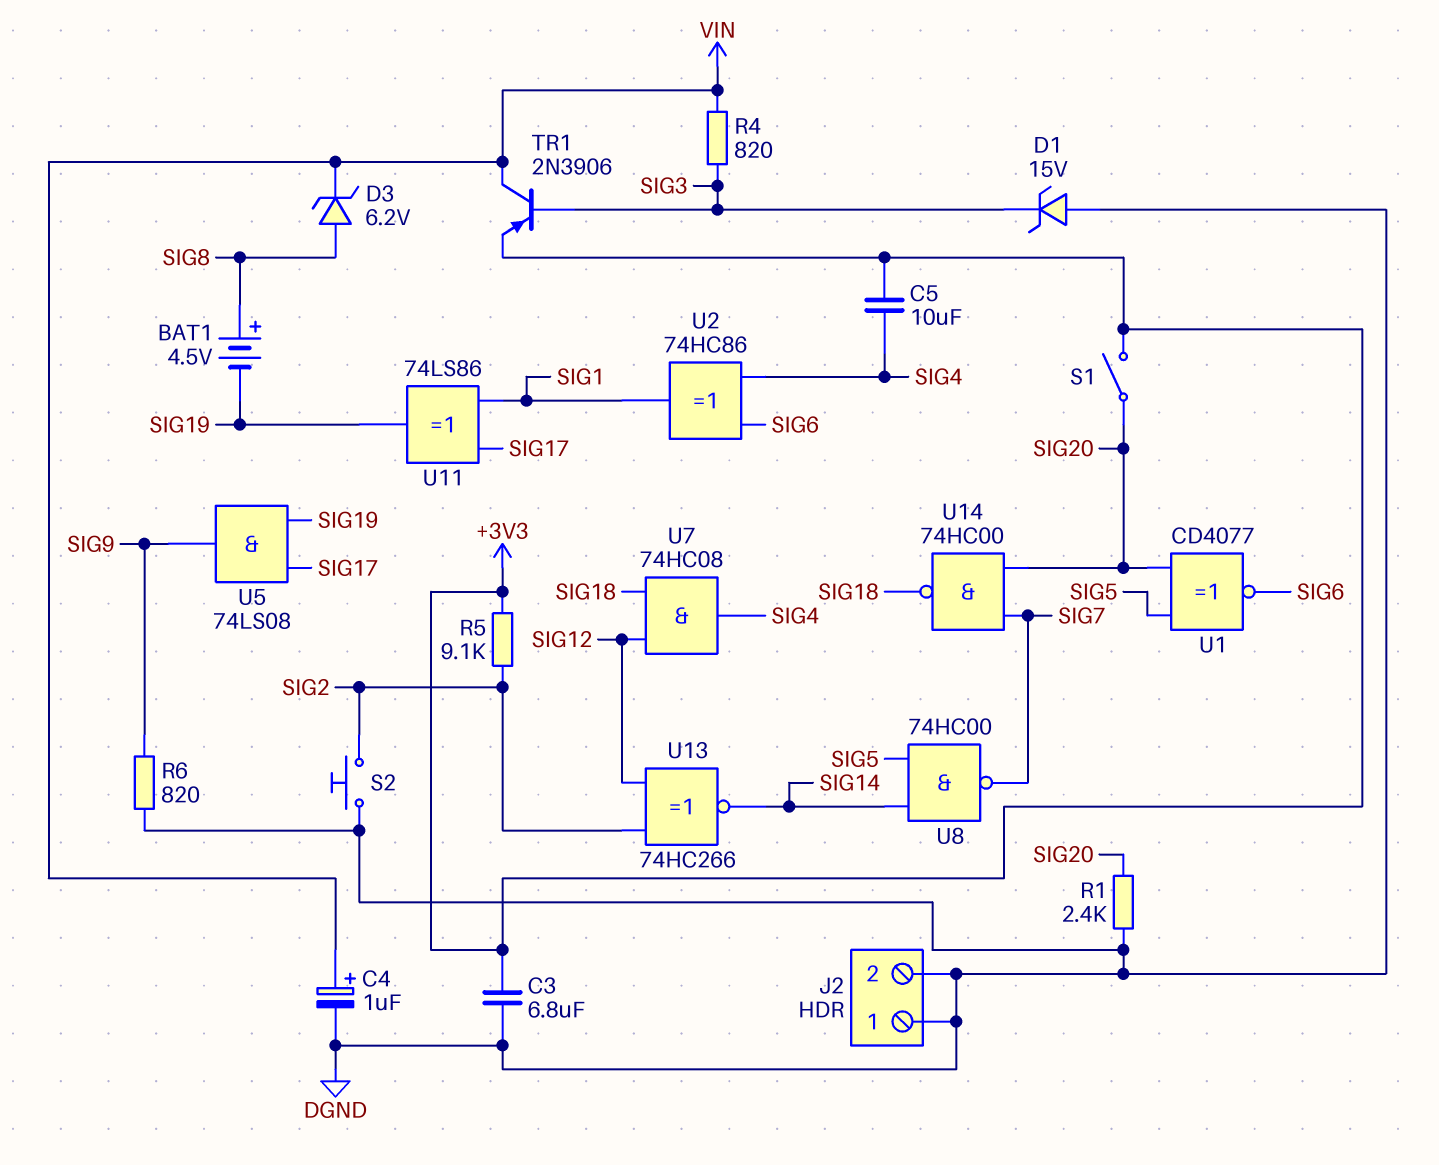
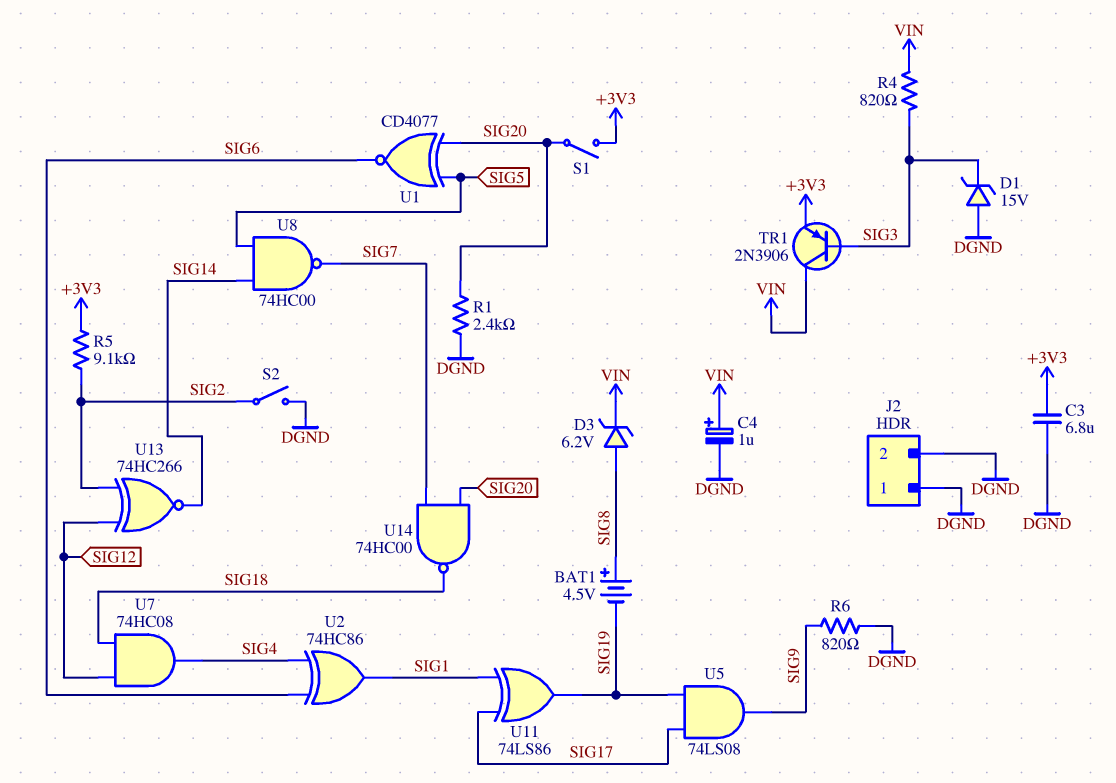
C5: 10uF (+3V3, SIG4) -> none
S2: button (DGND, SIG2) -> switch (DGND, SIG2)

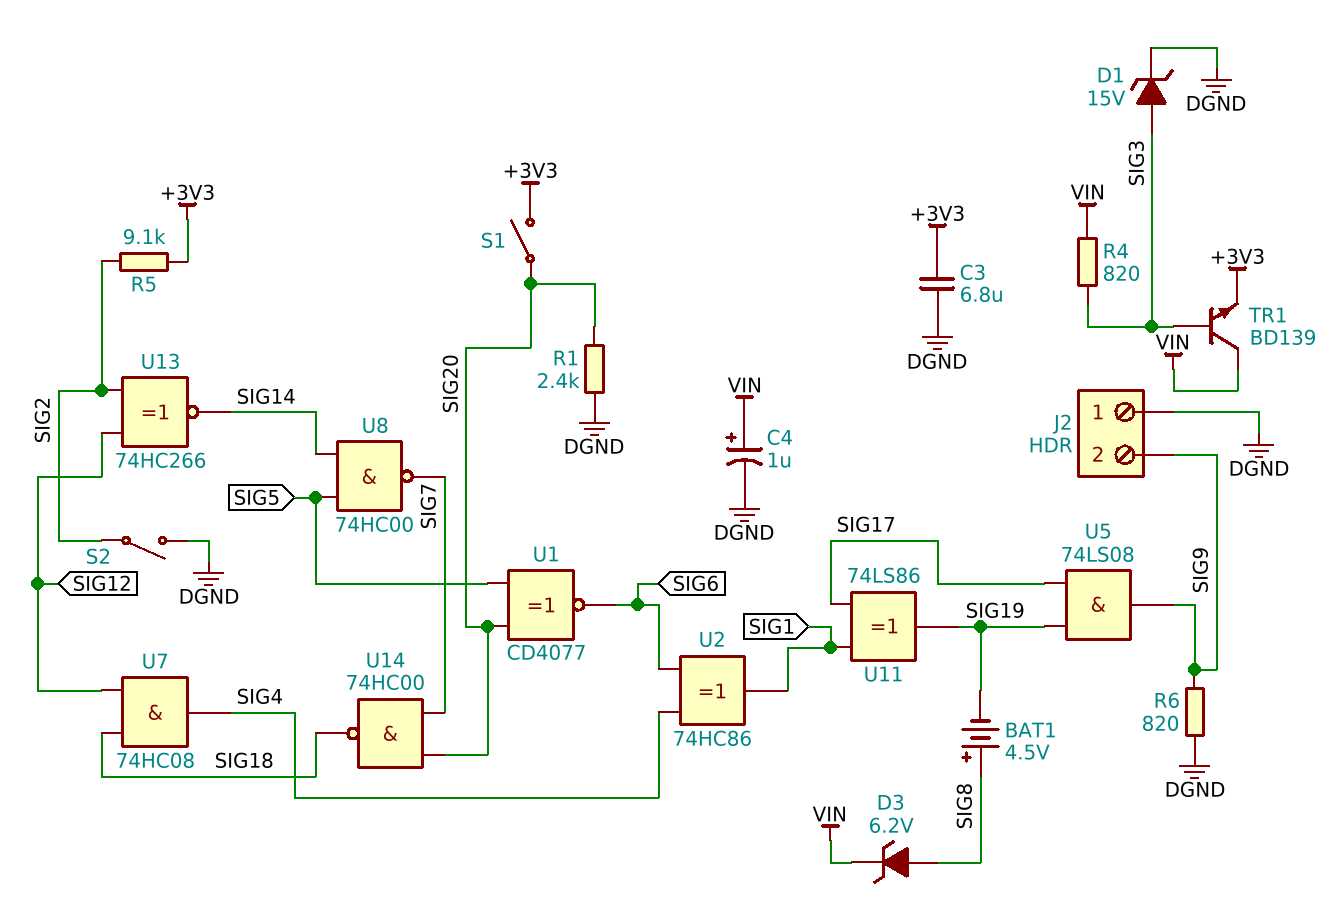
D1: zener 15V (A DGND, K SIG3) -> zener 15V (A SIG3, K DGND)
J2 pin 2: DGND -> SIG9
TR1: PNP 2N3906 (B SIG3, C VIN, E +3V3) -> NPN BD139 (B SIG3, C VIN, E +3V3)

